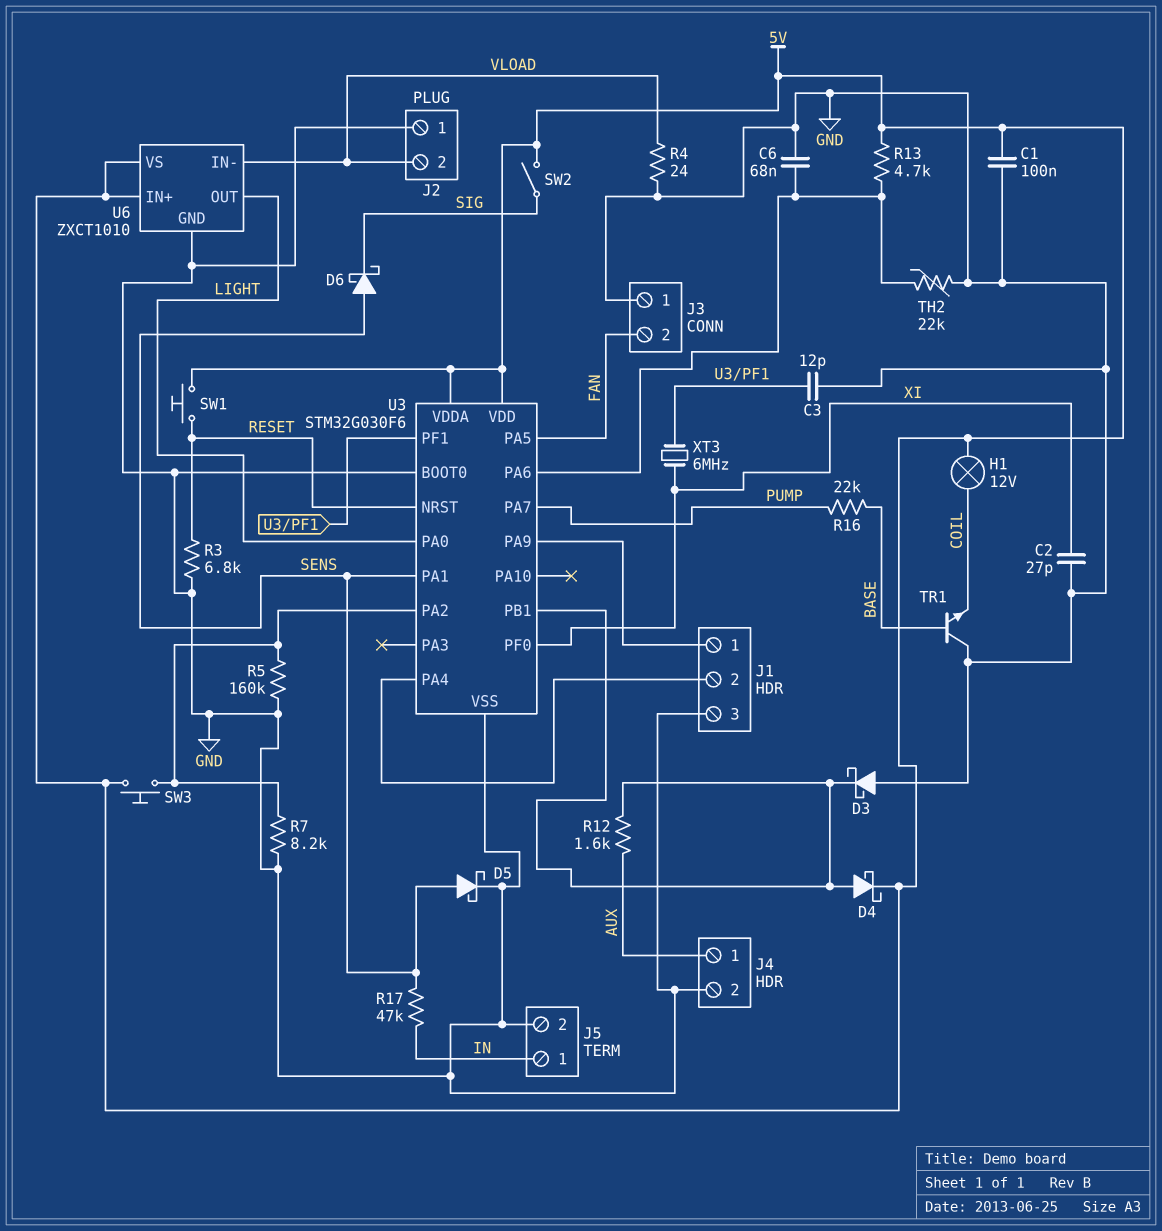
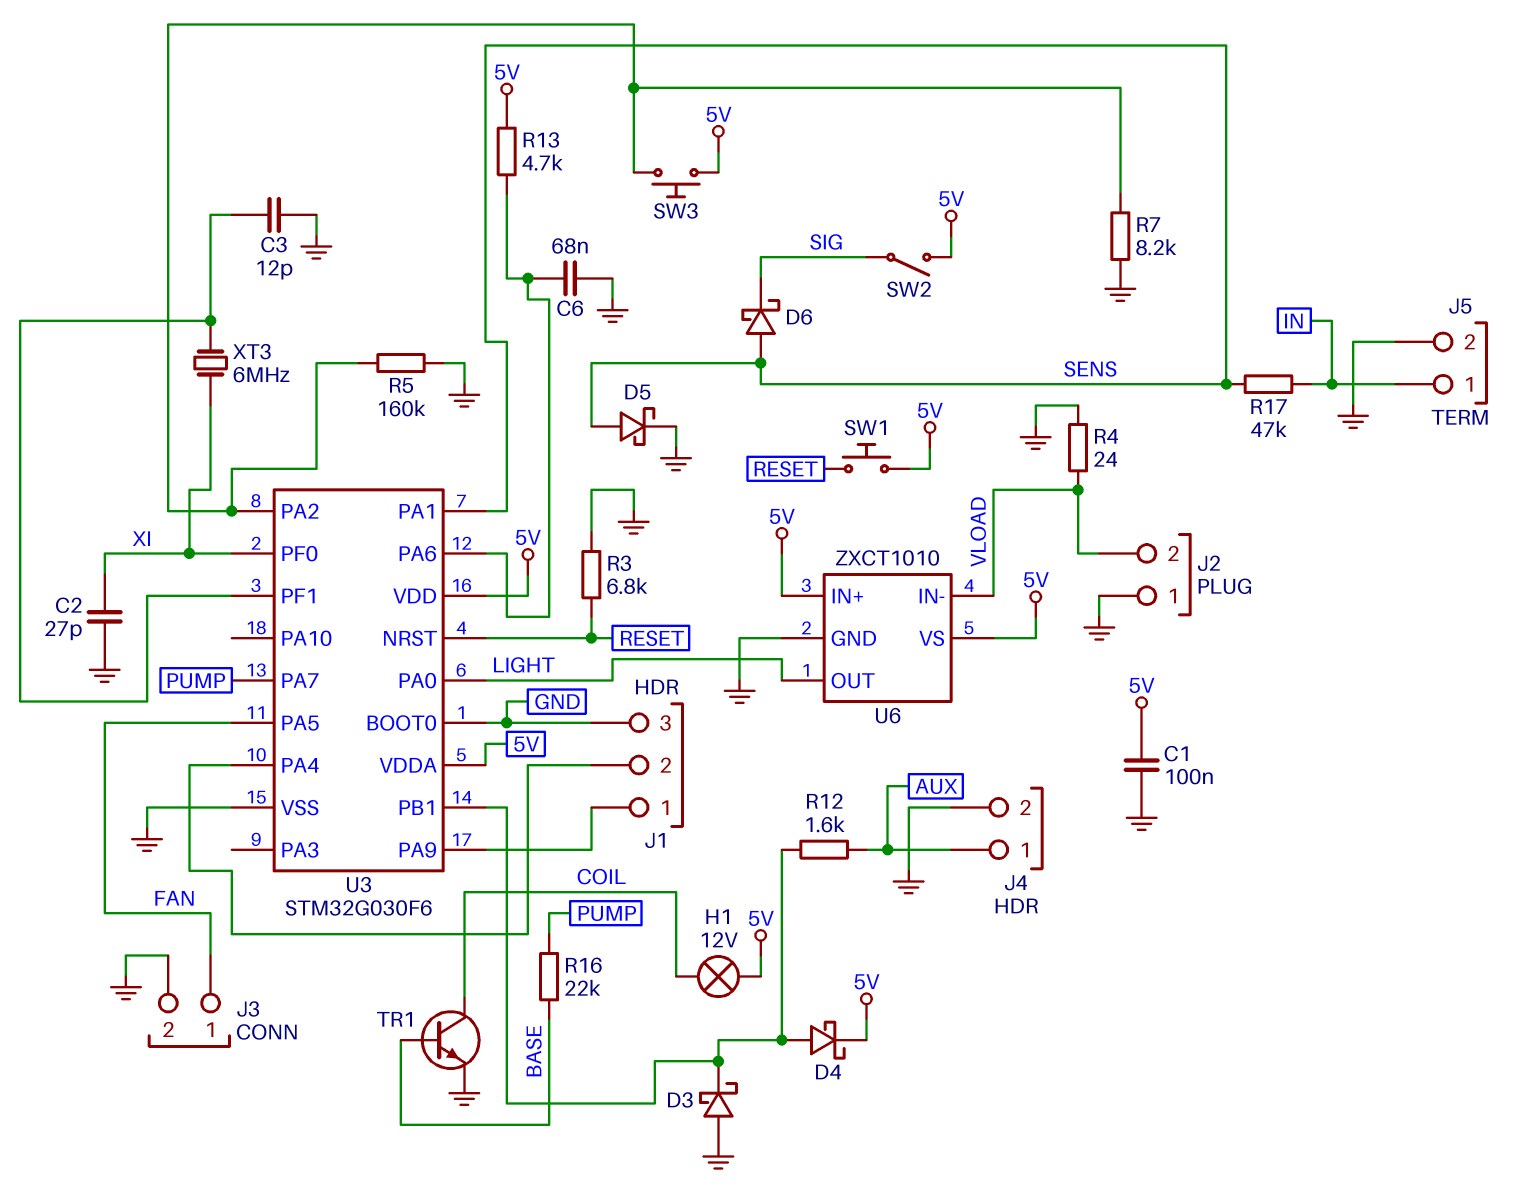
J3 pin 1: GND -> FAN
J3 pin 2: FAN -> GND
TH2: 22k (GND, U3/PA6) -> none
TR1: NPN (B BASE, C GND, E COIL) -> NPN (B BASE, C COIL, E GND)

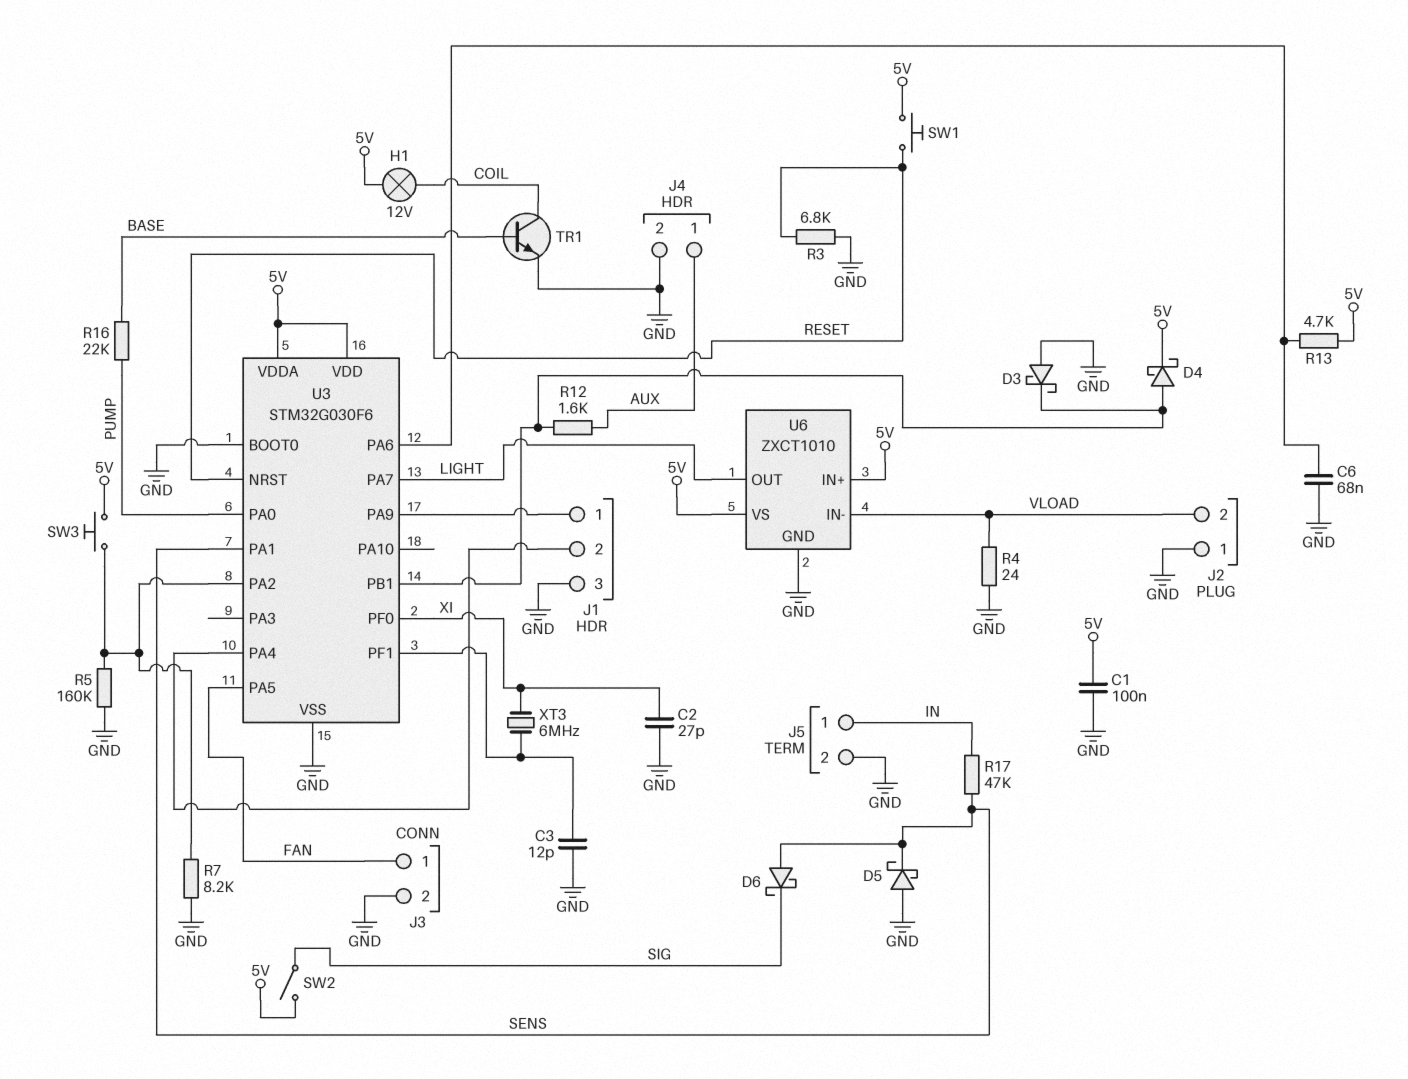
D5: schottky (A SENS, K GND) -> schottky (A GND, K SENS)
U3 pin PA0: LIGHT -> PUMP
U3 pin PA7: PUMP -> LIGHT

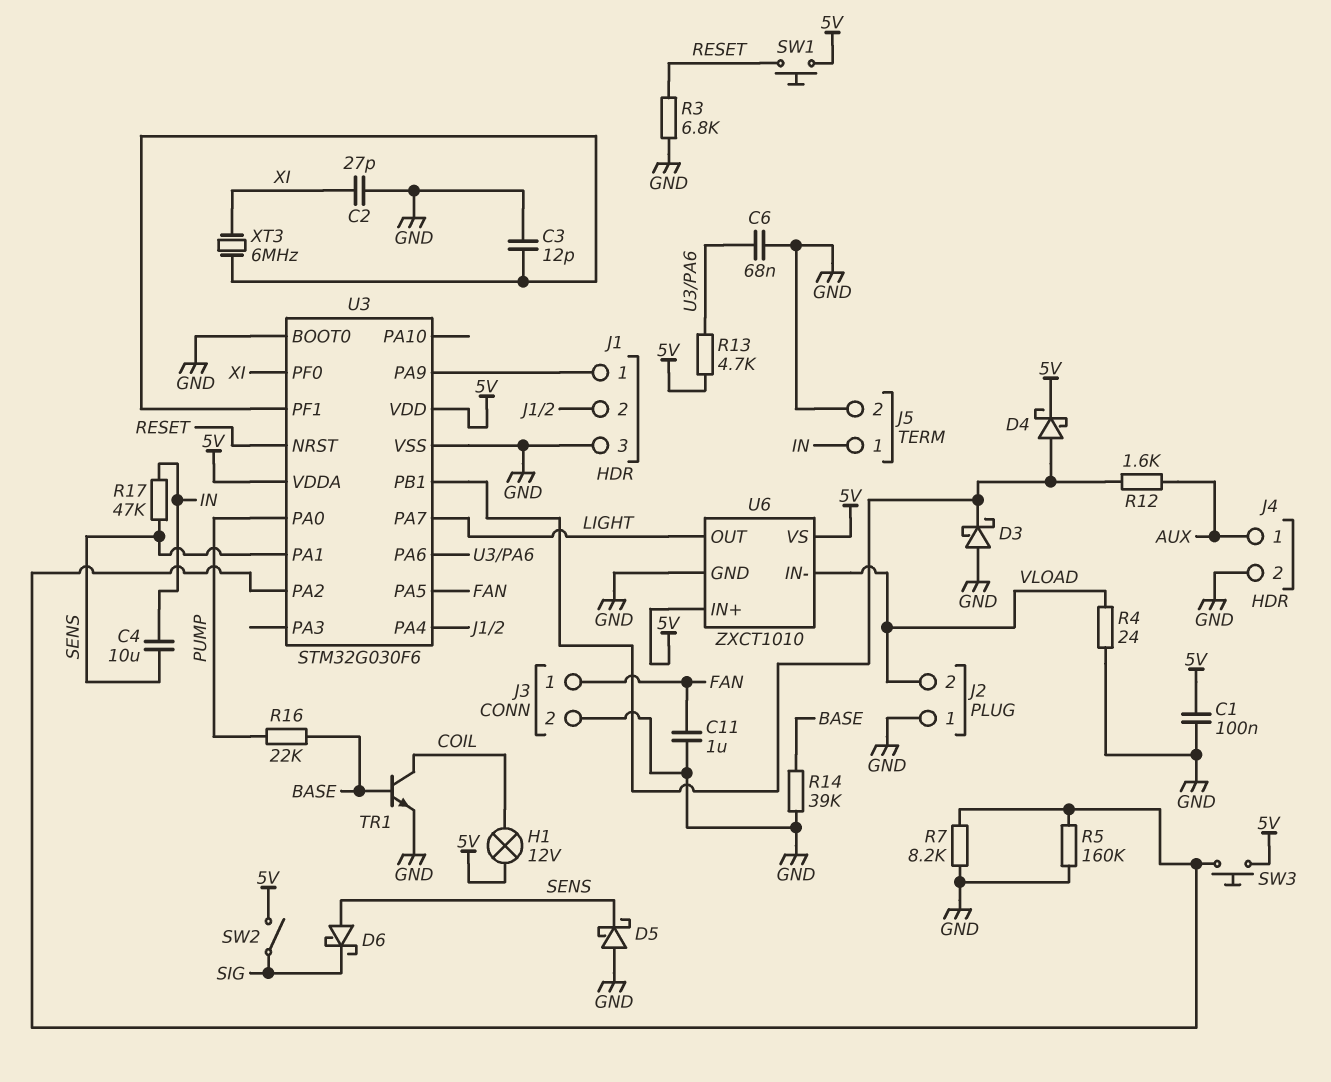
C4: none -> 10uF (IN, SENS)
C11: none -> 1uF (FAN, GND)
R14: none -> 39k (BASE, GND)

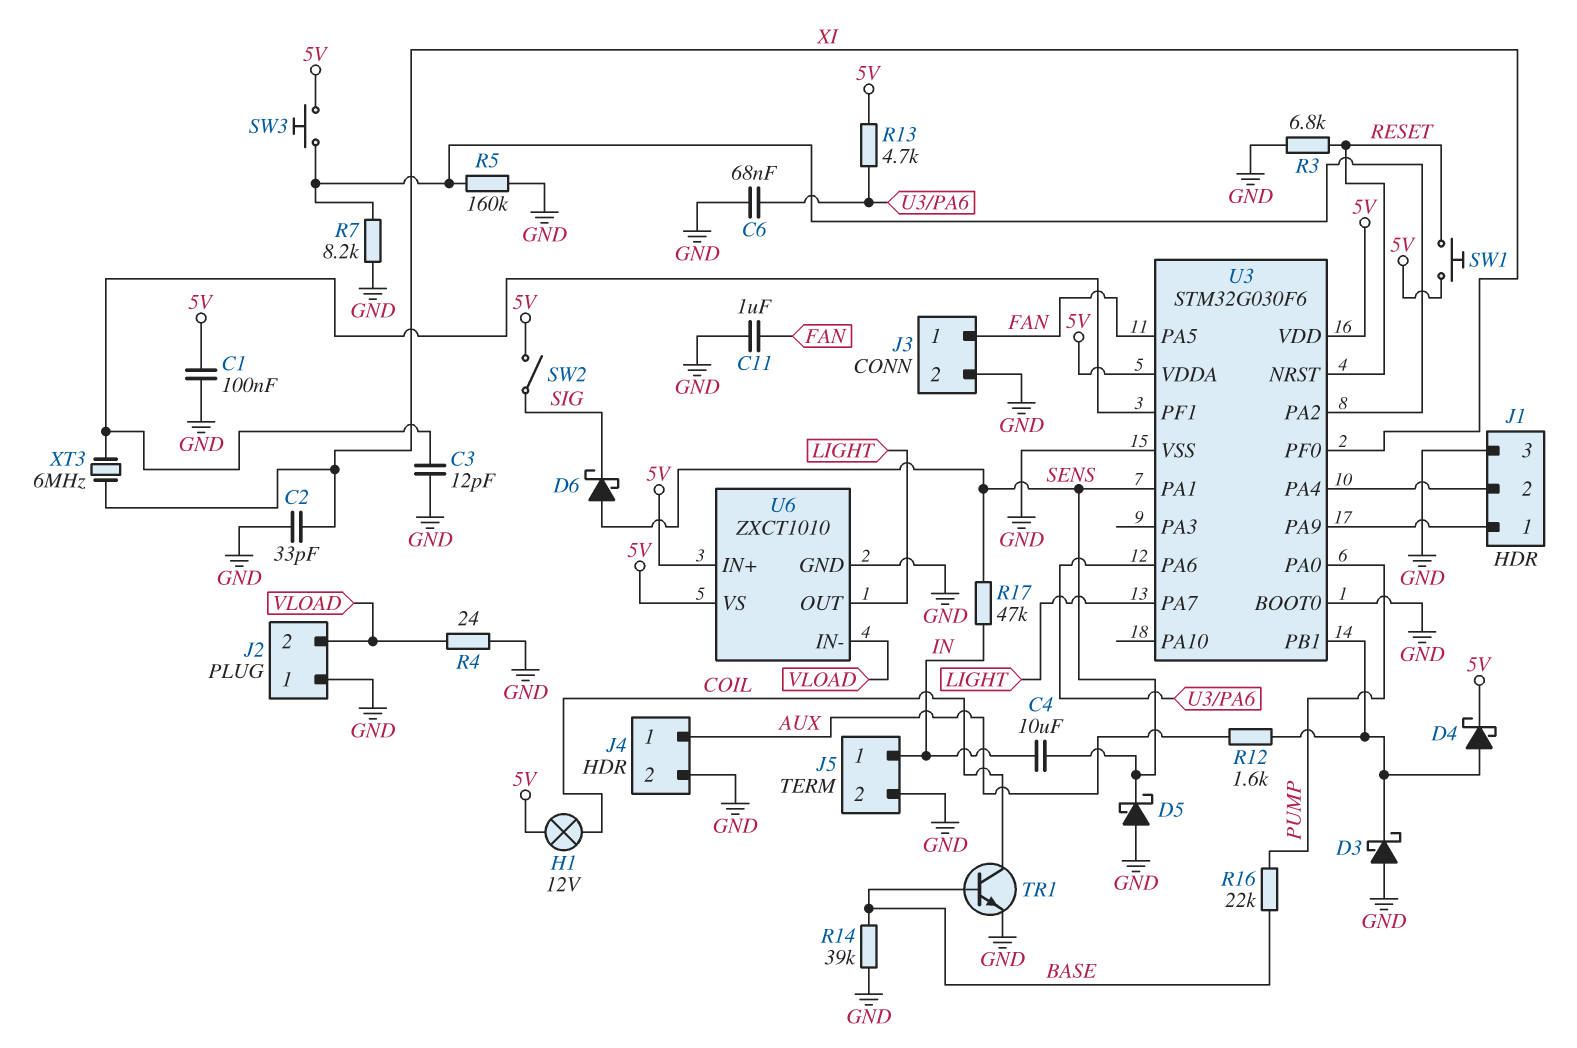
C2: 27pF (GND, XI) -> 33pF (GND, XI)

